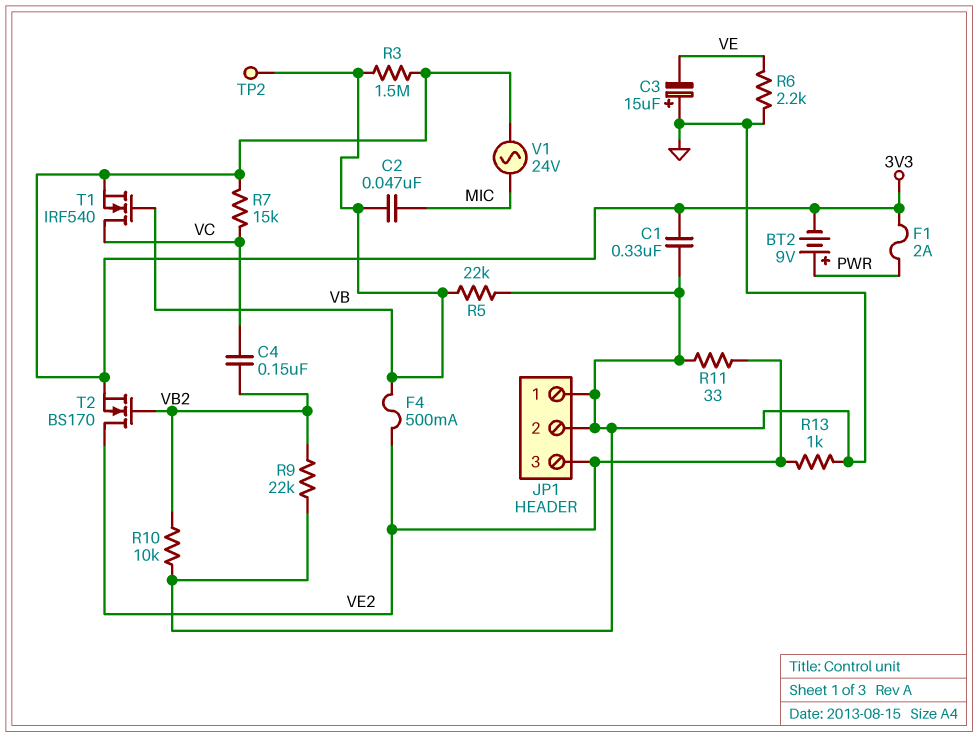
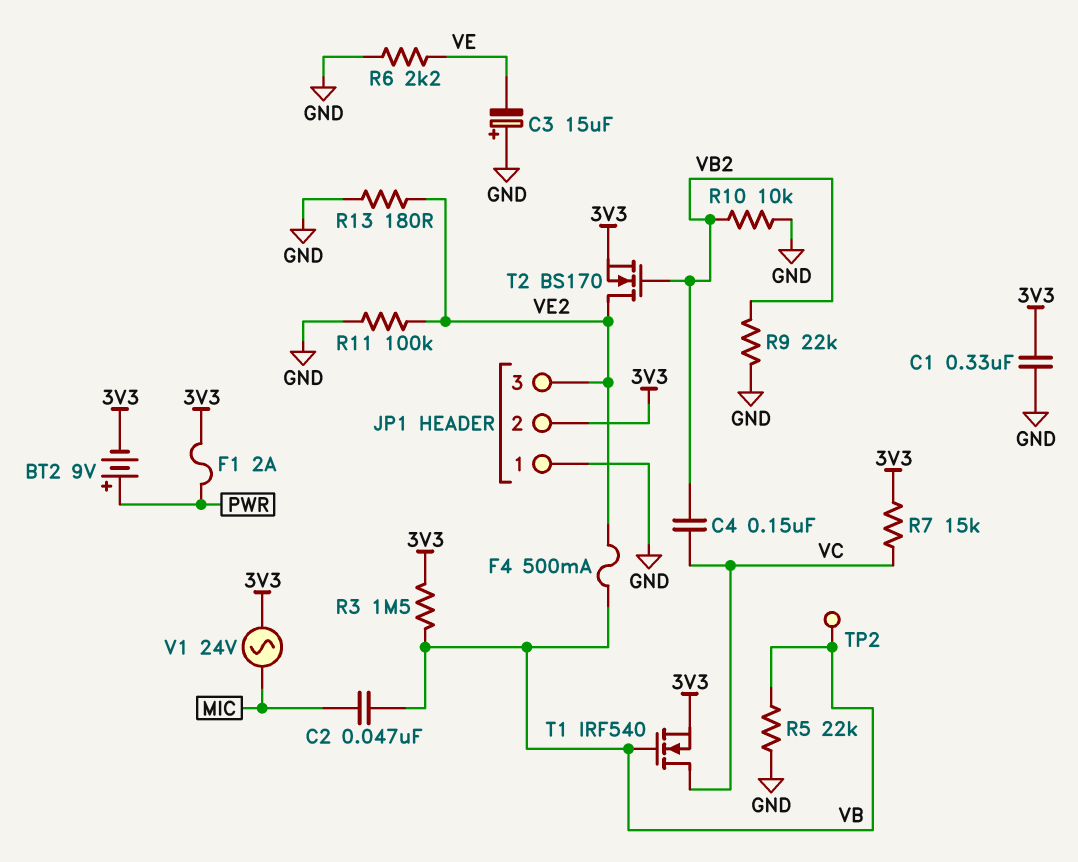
JP1 pin 2: GND -> 3V3
R11: 33 (GND, VE2) -> 100k (GND, VE2)
R13: 1k (GND, VE2) -> 180 (GND, VE2)

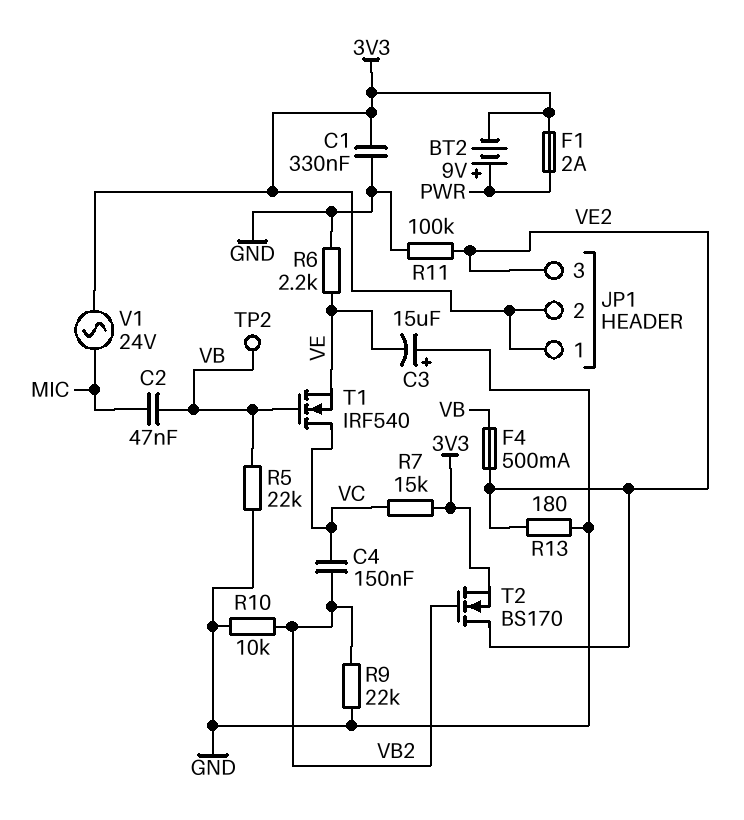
JP1 pin 1: GND -> 3V3
R3: 1.5M (3V3, VB) -> none
T1: NMOS IRF540 (G VB, D VC, S 3V3) -> NMOS IRF540 (G VB, D VC, S VE)

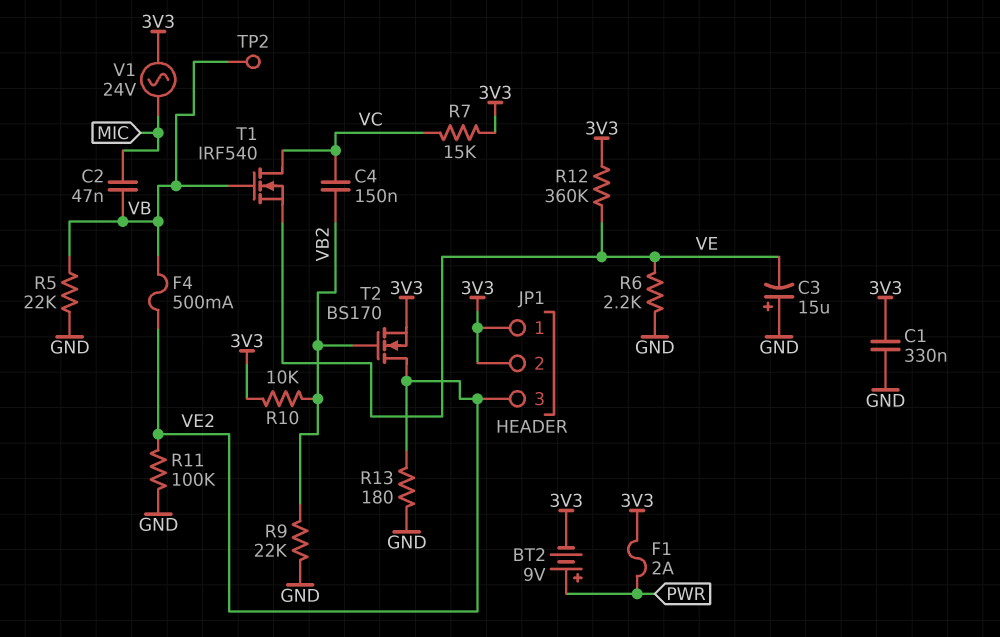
R10: 10k (GND, VB2) -> 10k (3V3, VB2)
R12: none -> 360k (3V3, VE)

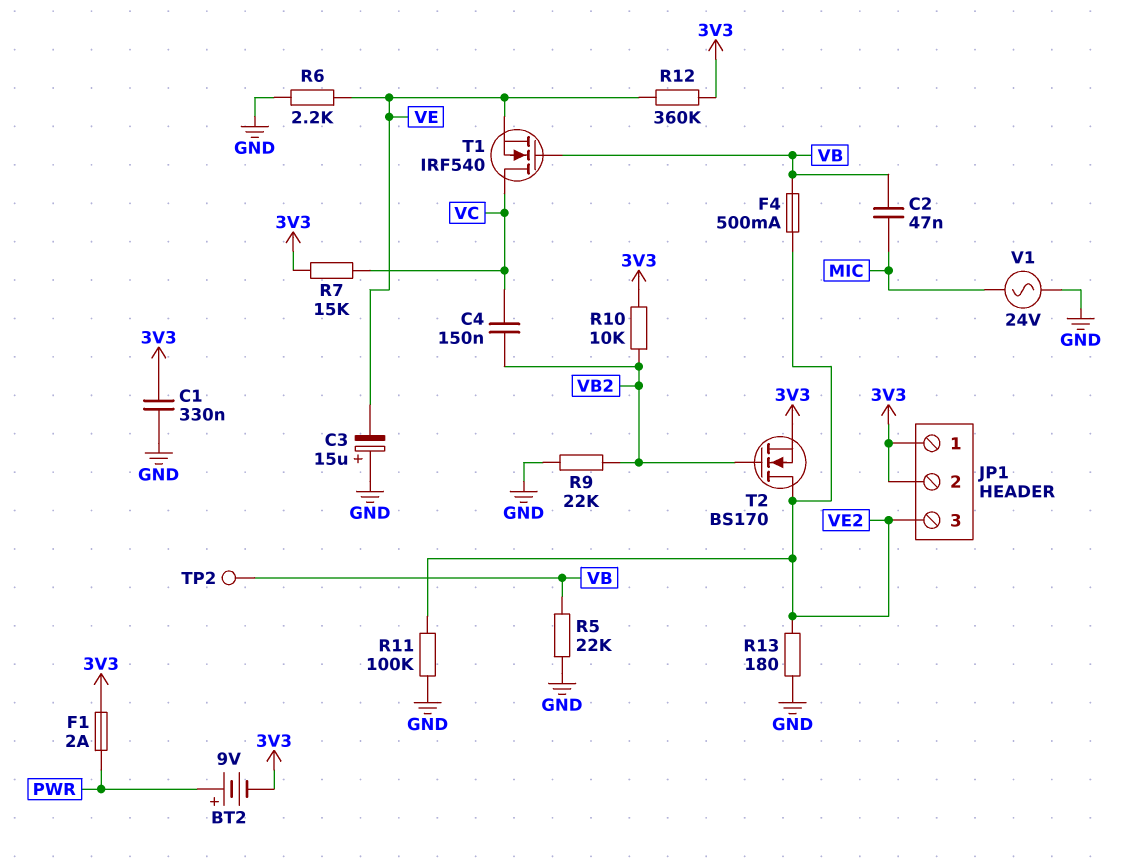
V1: AC 24V (3V3, MIC) -> AC 24V (GND, MIC)

